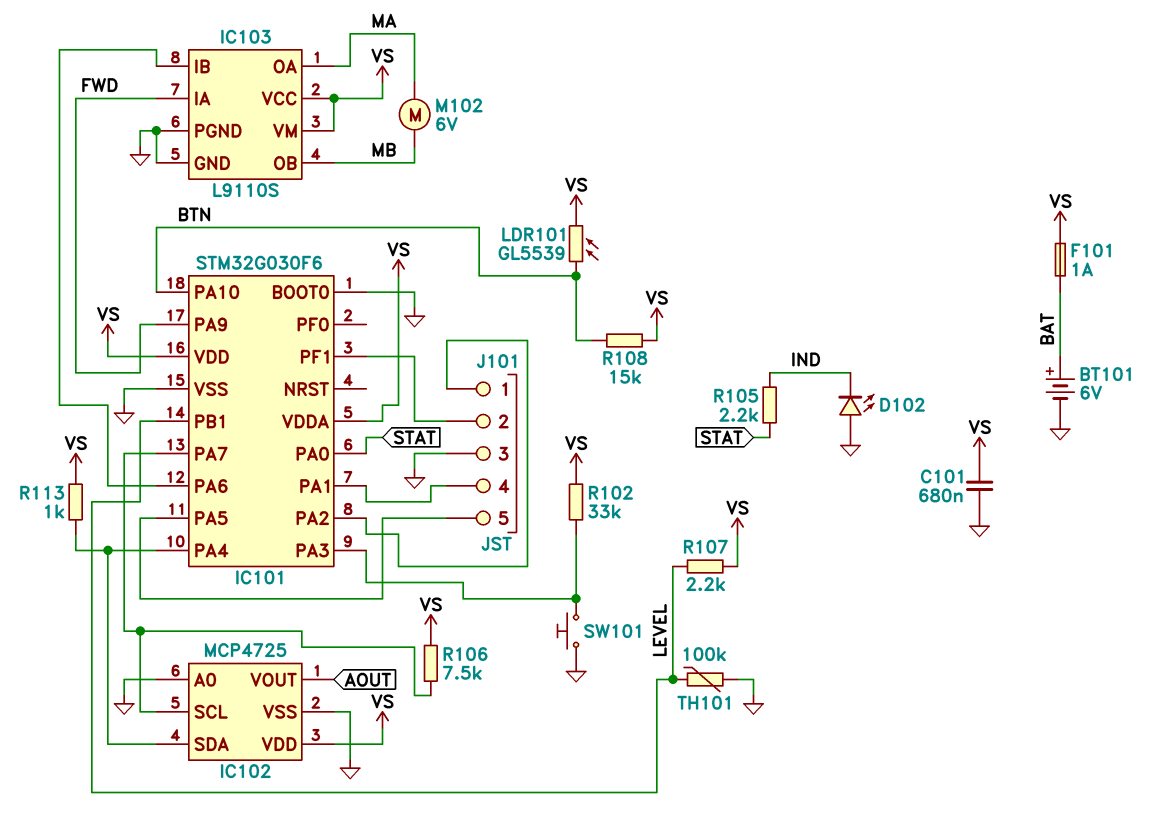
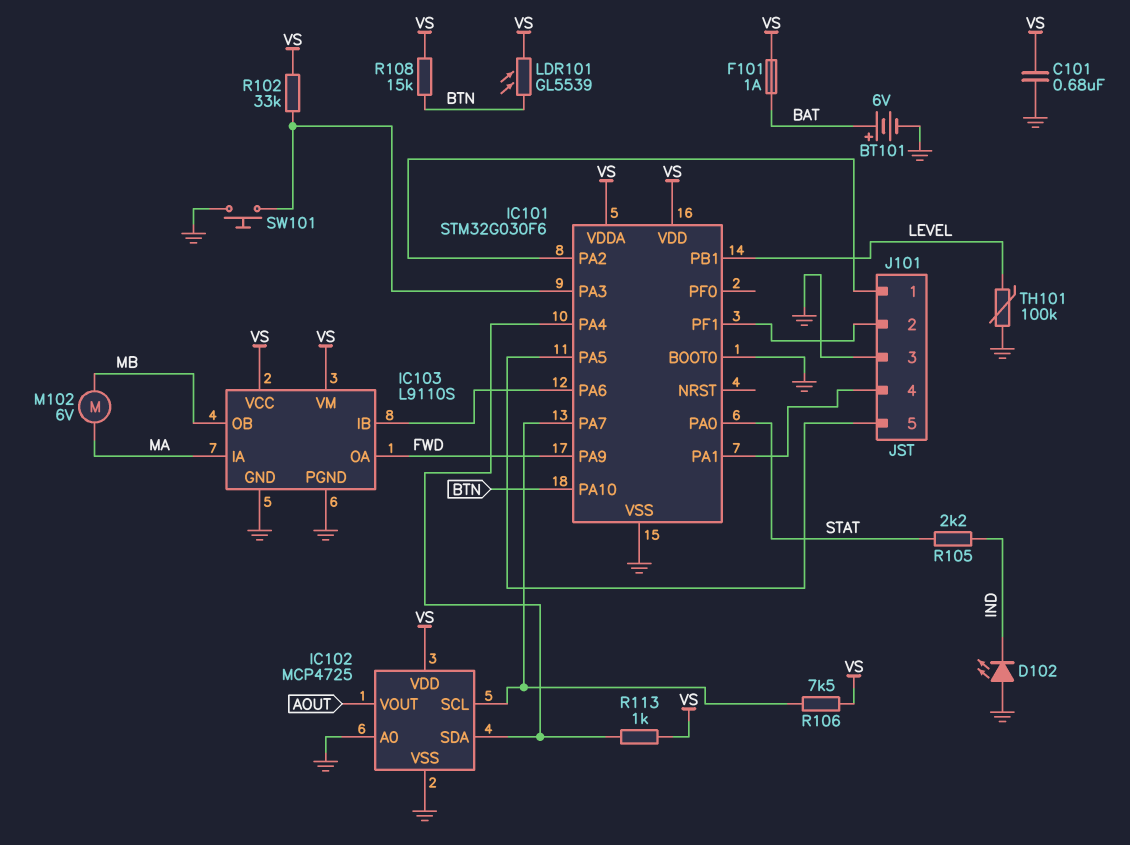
IC103 pin IA: FWD -> MA
IC103 pin OA: MA -> FWD
R107: 2.2k (LEVEL, VS) -> none

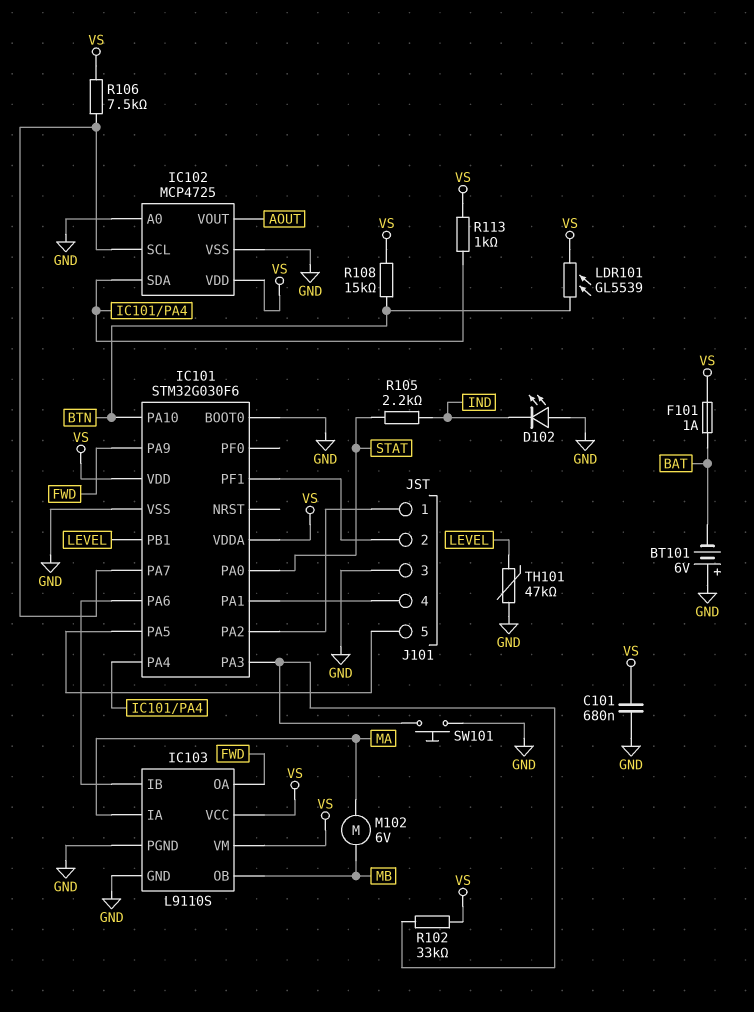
BT101: 6V (plus BAT, minus GND) -> 6V (plus GND, minus BAT)
TH101: 100k (GND, LEVEL) -> 47k (GND, LEVEL)

